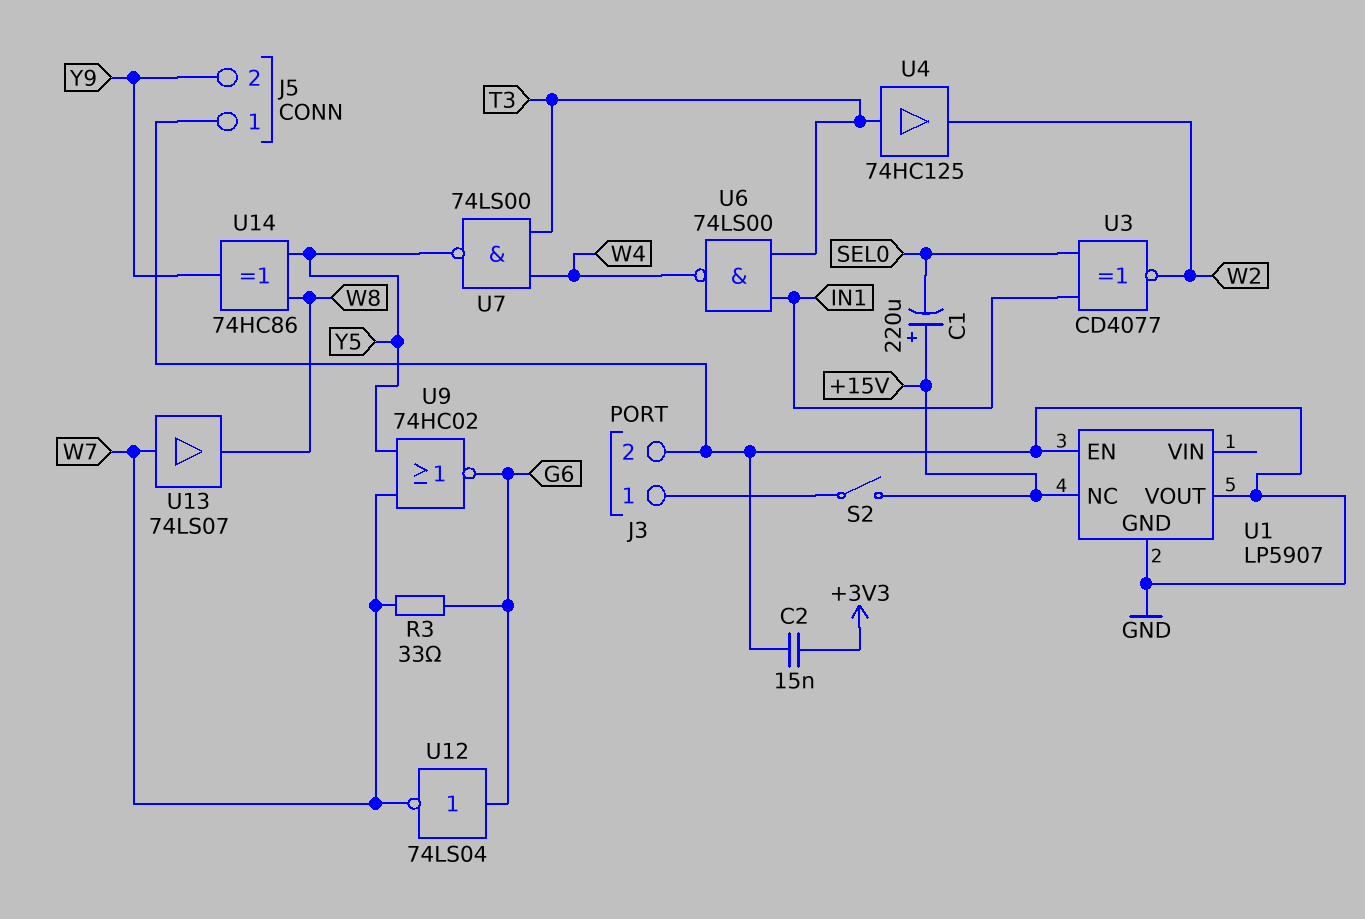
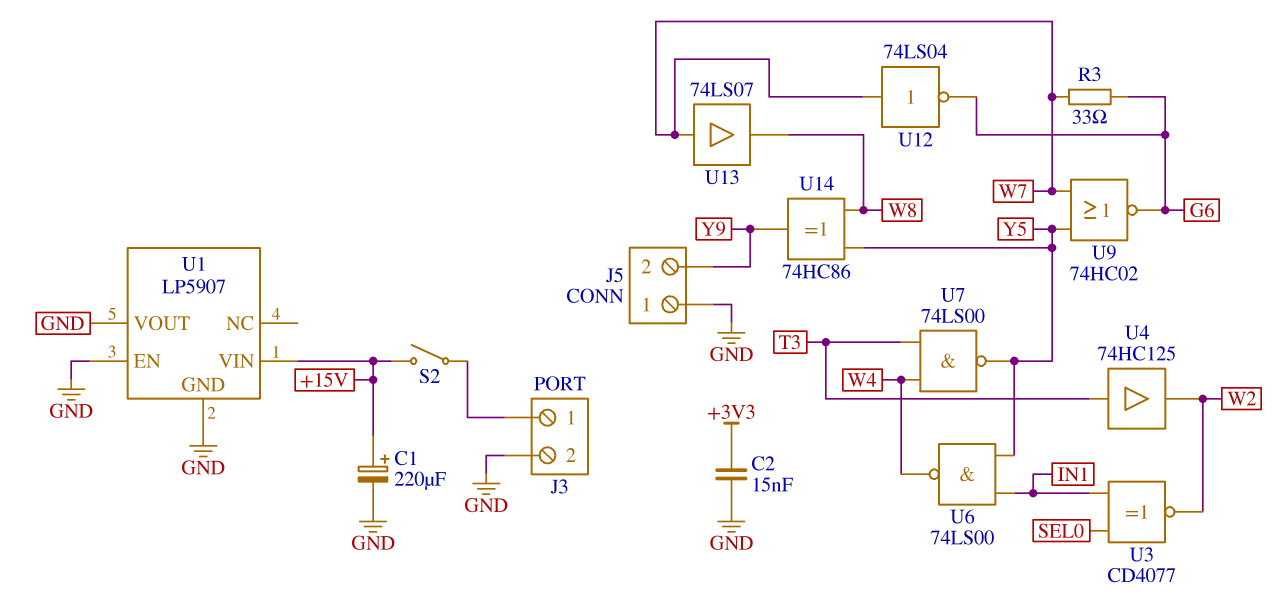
C1: 220uF (plus +15V, minus SEL0) -> 220uF (plus +15V, minus GND)
U1 pin NC: +15V -> none
U1 pin VIN: none -> +15V
U6: NAND 74LS00 (in IN1, in T3, out W4) -> NAND 74LS00 (in IN1, in Y5, out W4)
U12: NOT 74LS04 (in G6, out W7) -> NOT 74LS04 (in W7, out G6)

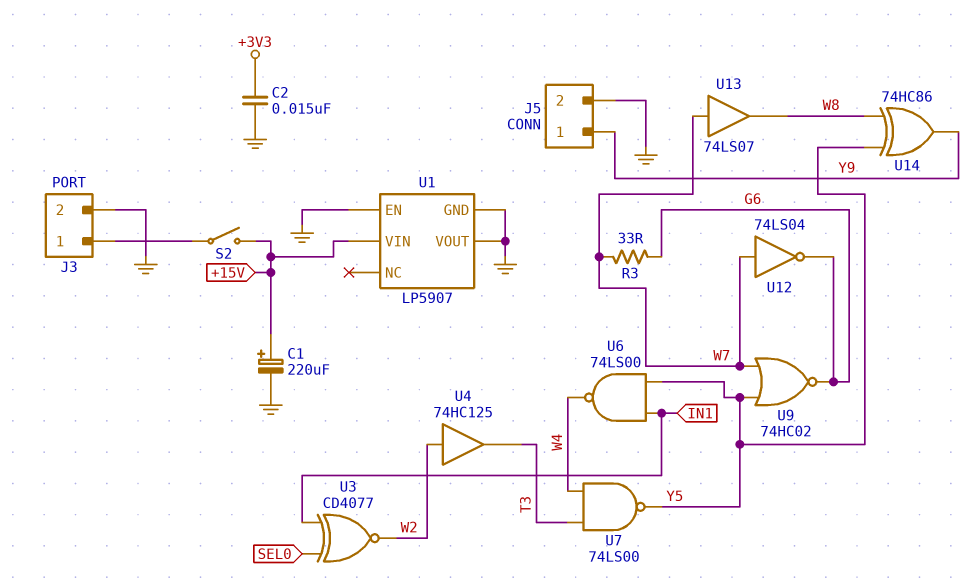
J5 pin 1: GND -> Y9
J5 pin 2: Y9 -> GND
U4: buffer 74HC125 (in T3, out W2) -> buffer 74HC125 (in W2, out T3)

